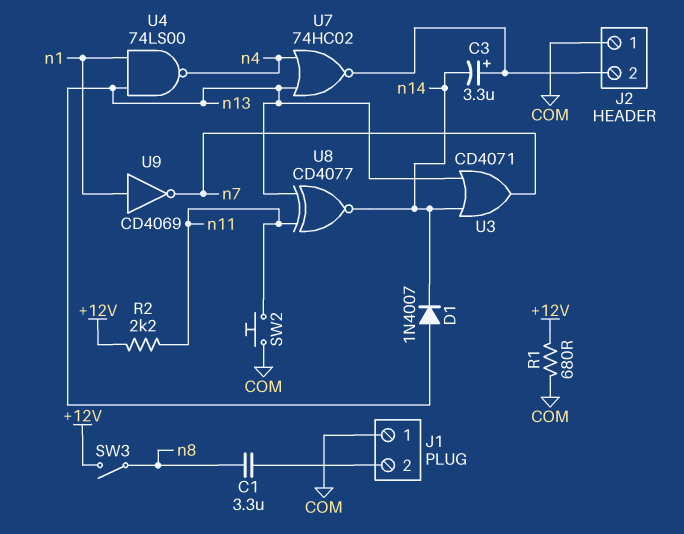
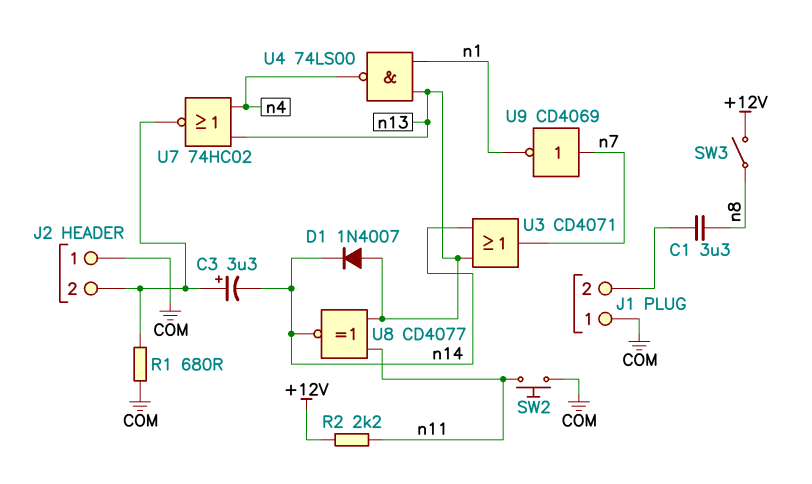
R1: 680 (+12V, COM) -> 680 (COM, J2/2)
U9: NOT CD4069 (in n1, out n7) -> NOT CD4069 (in n7, out n1)

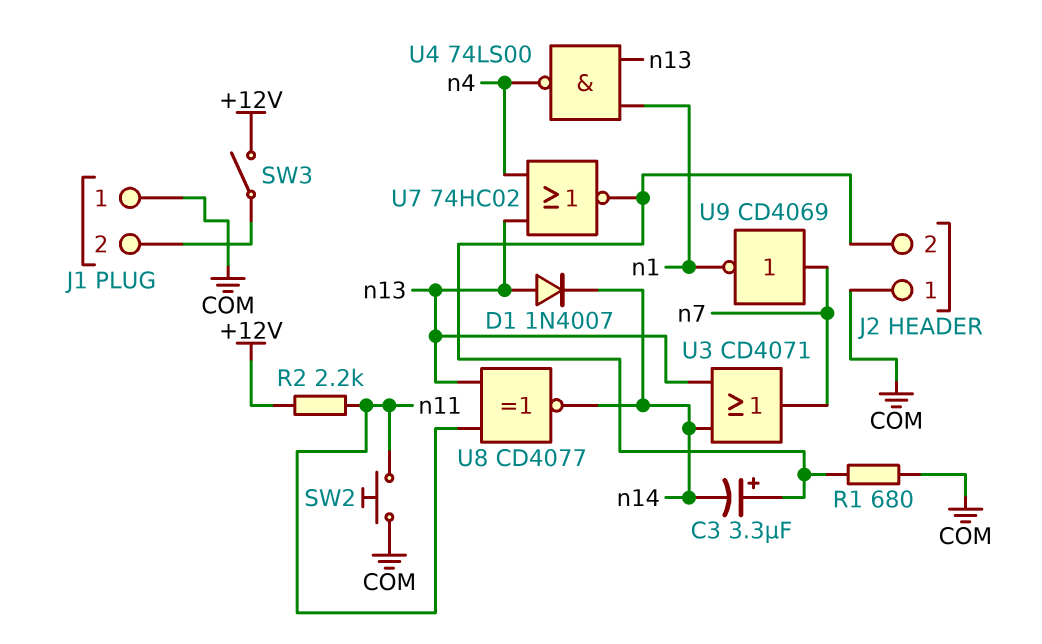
C1: 3.3uF (J1/2, n8) -> none
SW3: switch (+12V, n8) -> switch (+12V, J1/2)

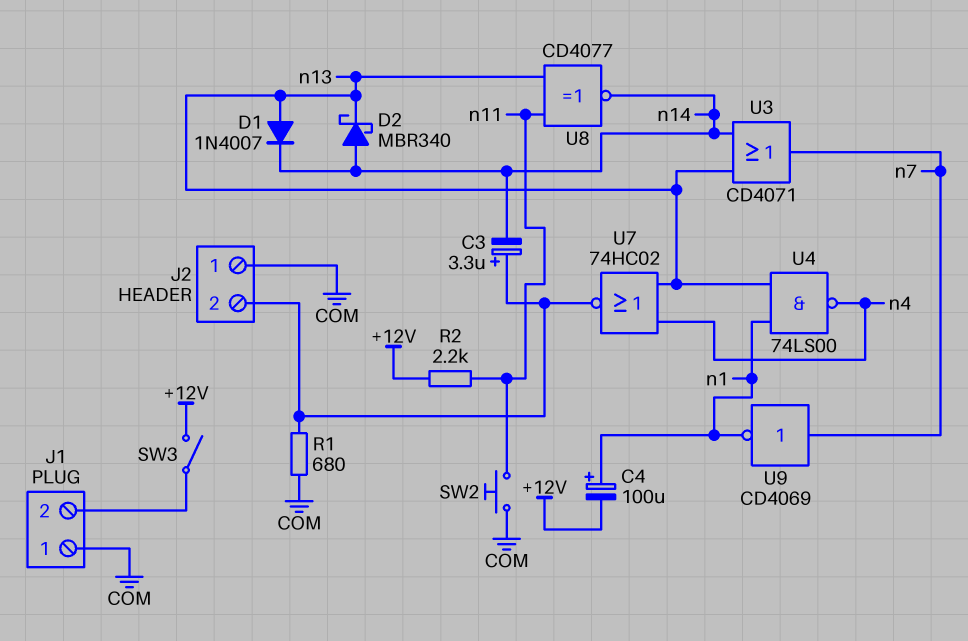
C4: none -> 100uF (plus n1, minus +12V)
D2: none -> schottky MBR340 (A n14, K n13)

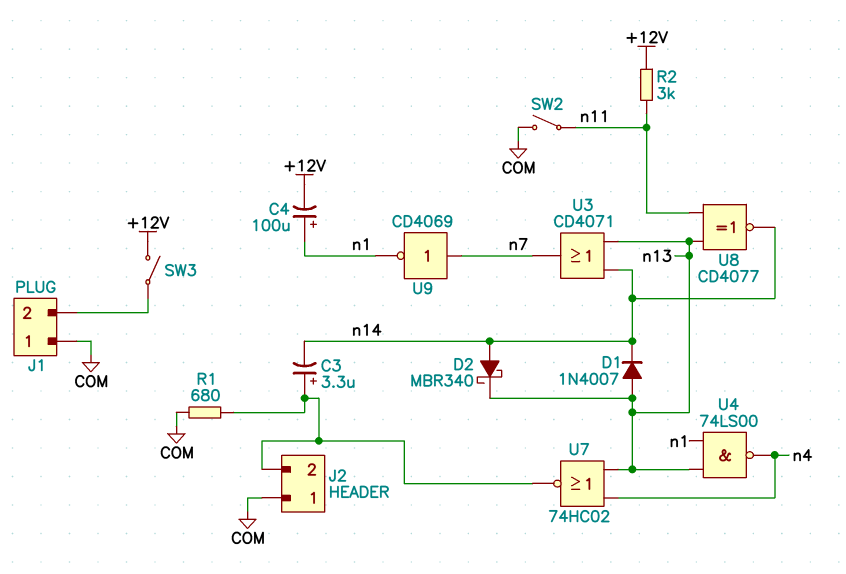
R2: 2.2k (+12V, n11) -> 3k (+12V, n11)
SW2: button (COM, n11) -> switch (COM, n11)

